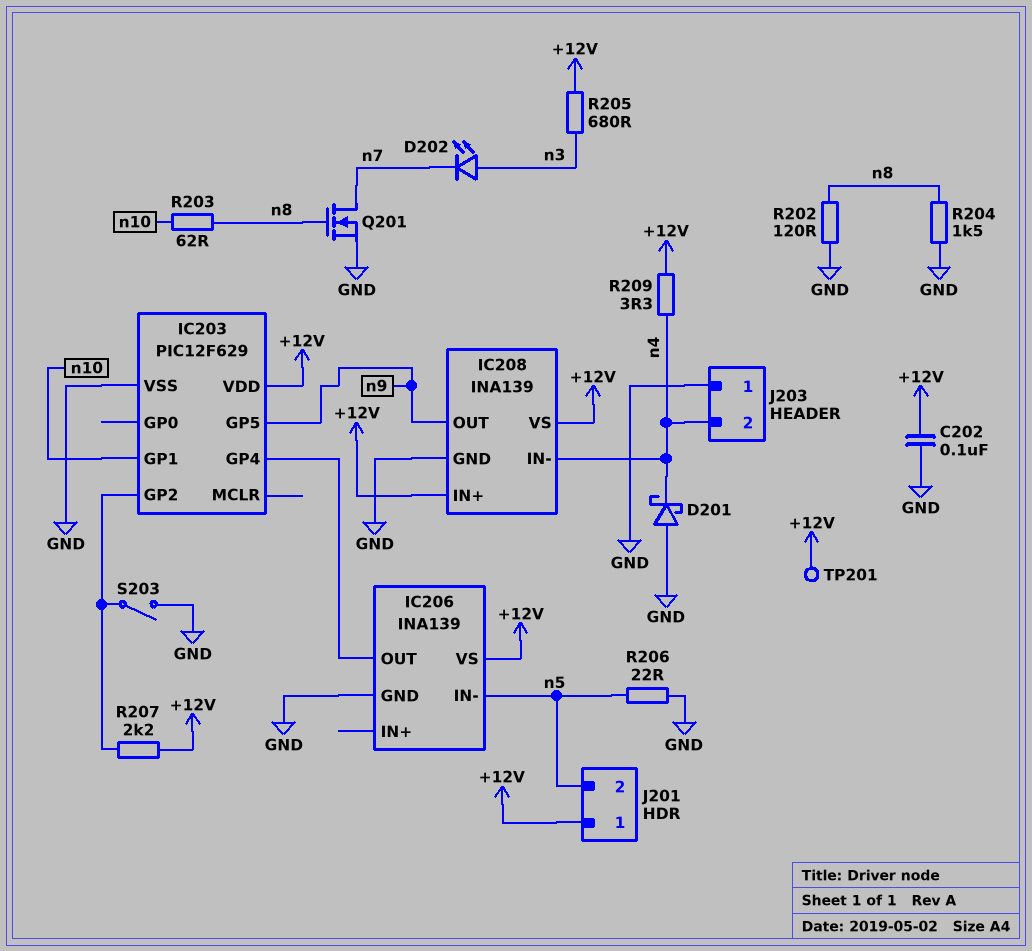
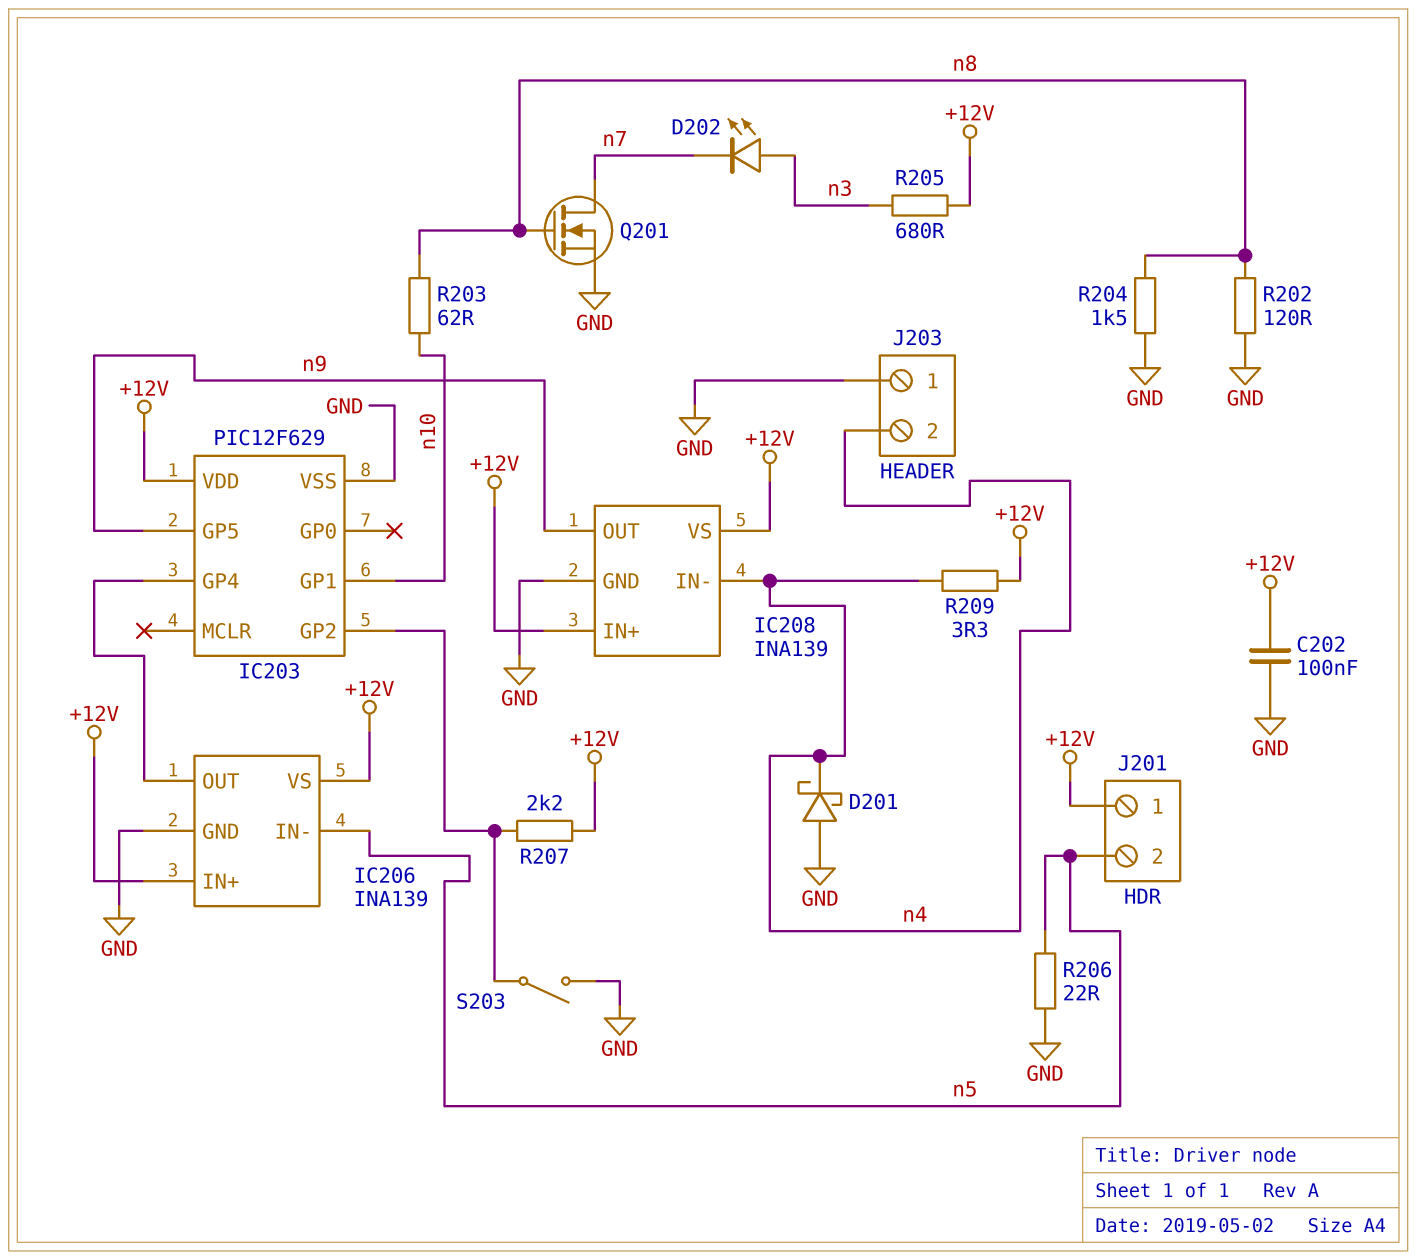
IC206 pin IN+: none -> +12V
TP201: test point (+12V) -> none

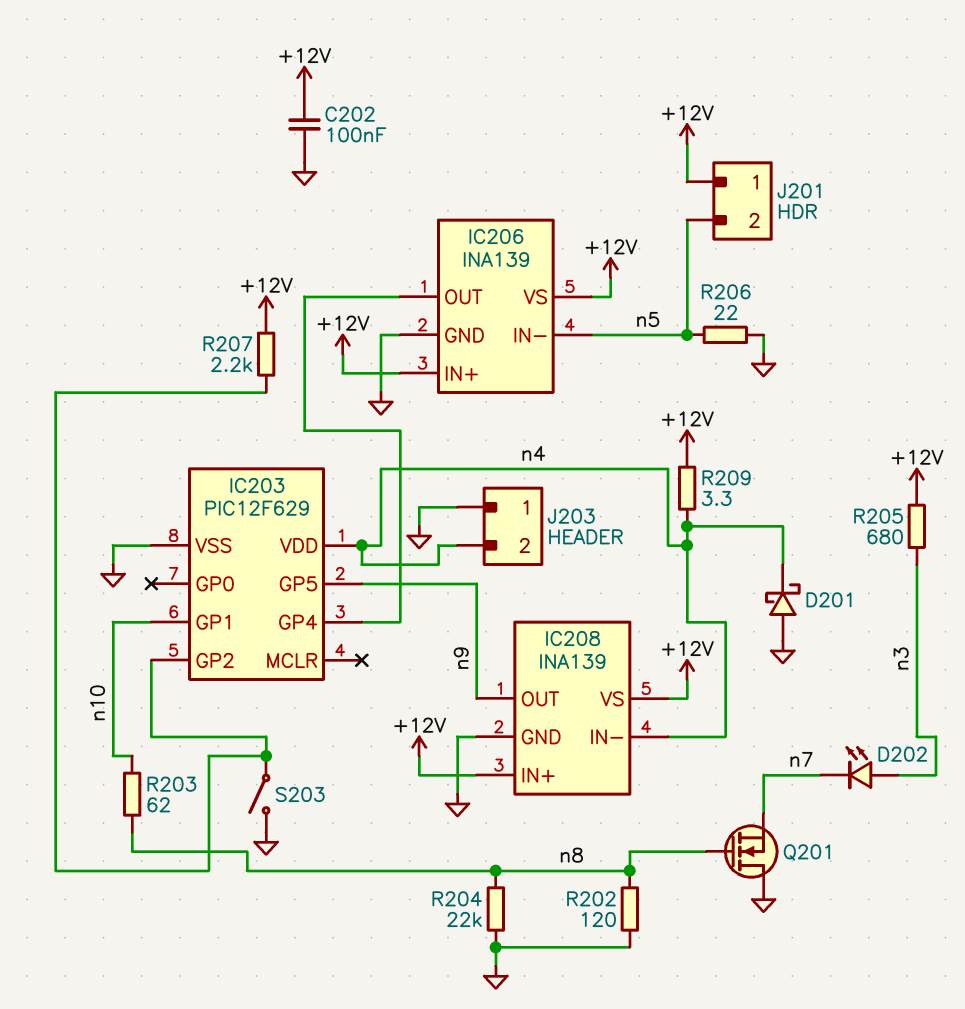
IC203 pin VDD: +12V -> n4
Q201: NMOS (G n8, D n7, S GND) -> NMOS (G n8, D GND, S n7)
R204: 1.5k (GND, n8) -> 22k (GND, n8)

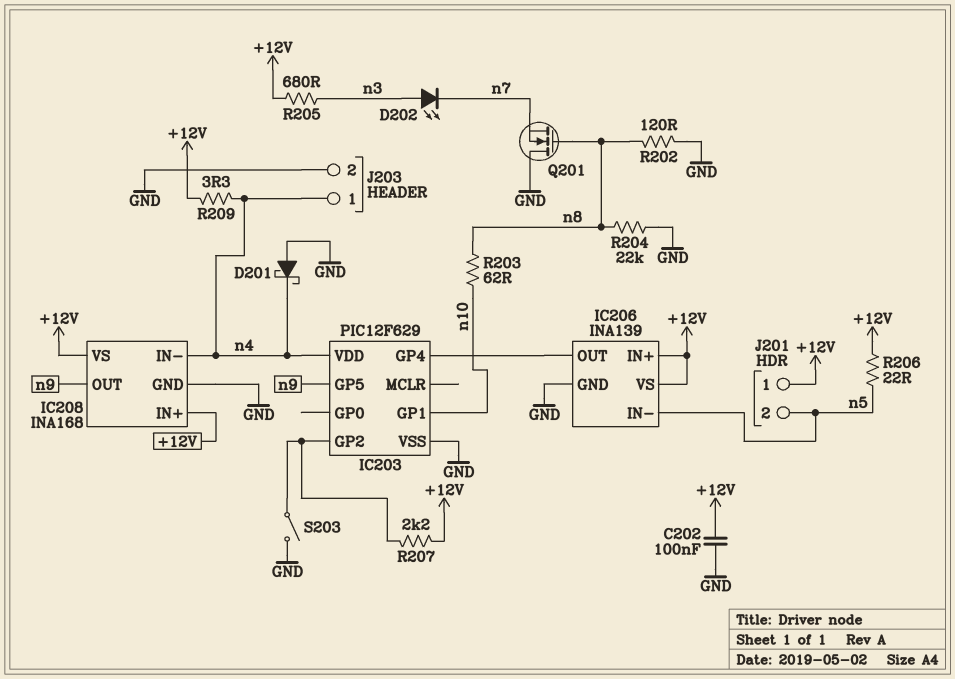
IC208: INA139 -> INA168
J203 pin 1: GND -> n4
J203 pin 2: n4 -> GND
R206: 22 (GND, n5) -> 22 (+12V, n5)

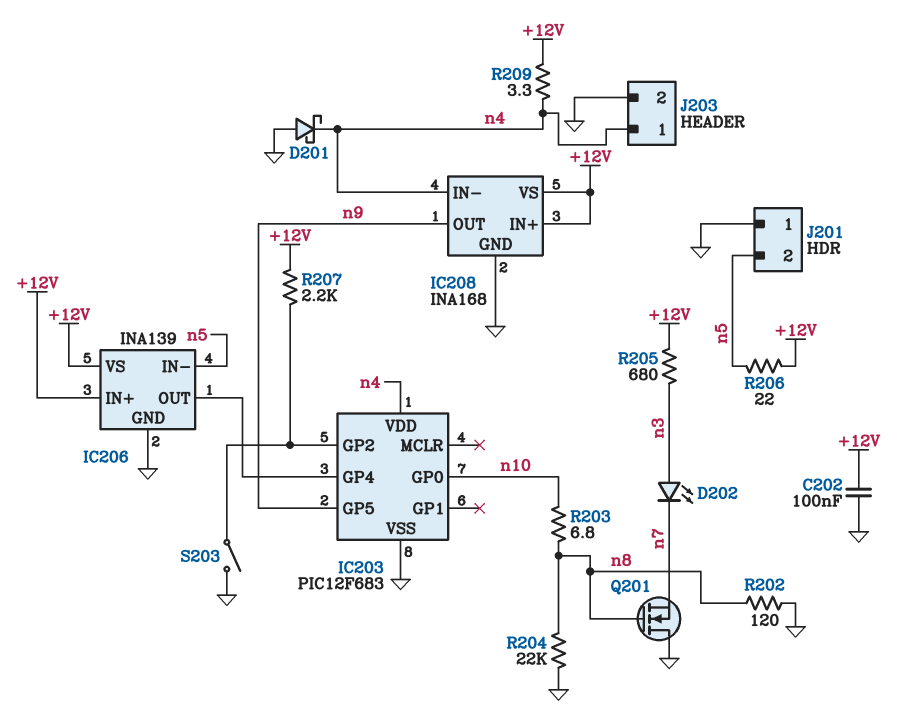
IC203: PIC12F629 -> PIC12F683
IC203 pin GP0: none -> n10
IC203 pin GP1: n10 -> none
J201 pin 1: +12V -> GND
R203: 62 (n8, n10) -> 6.8 (n8, n10)

